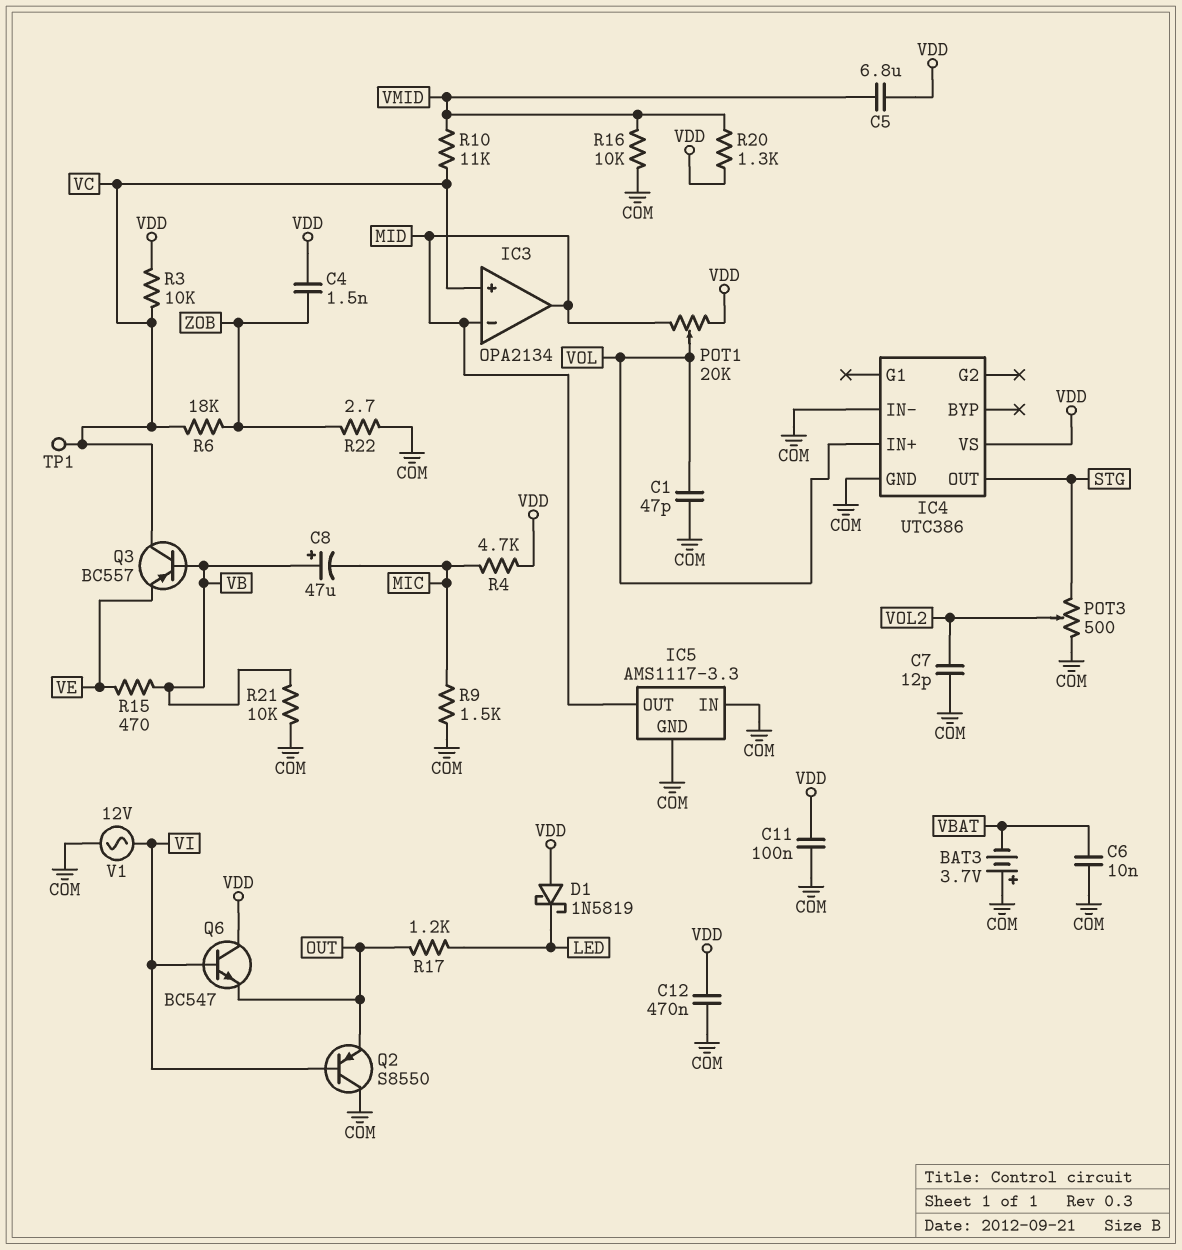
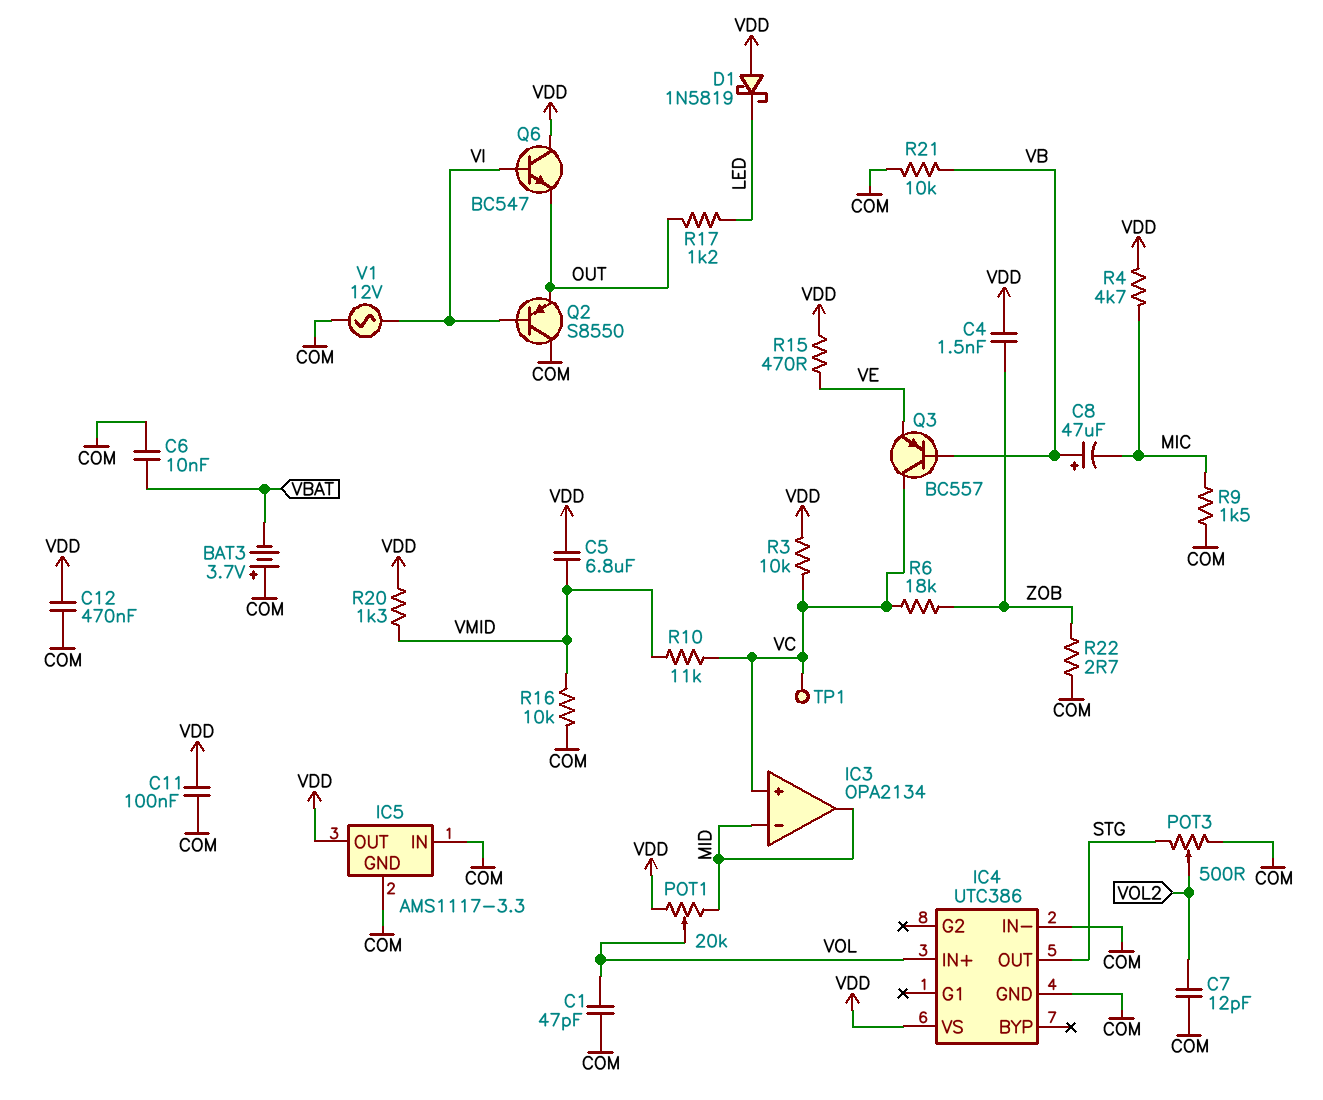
IC5 pin OUT: MID -> VDD
R15: 470 (VB, VE) -> 470 (VDD, VE)

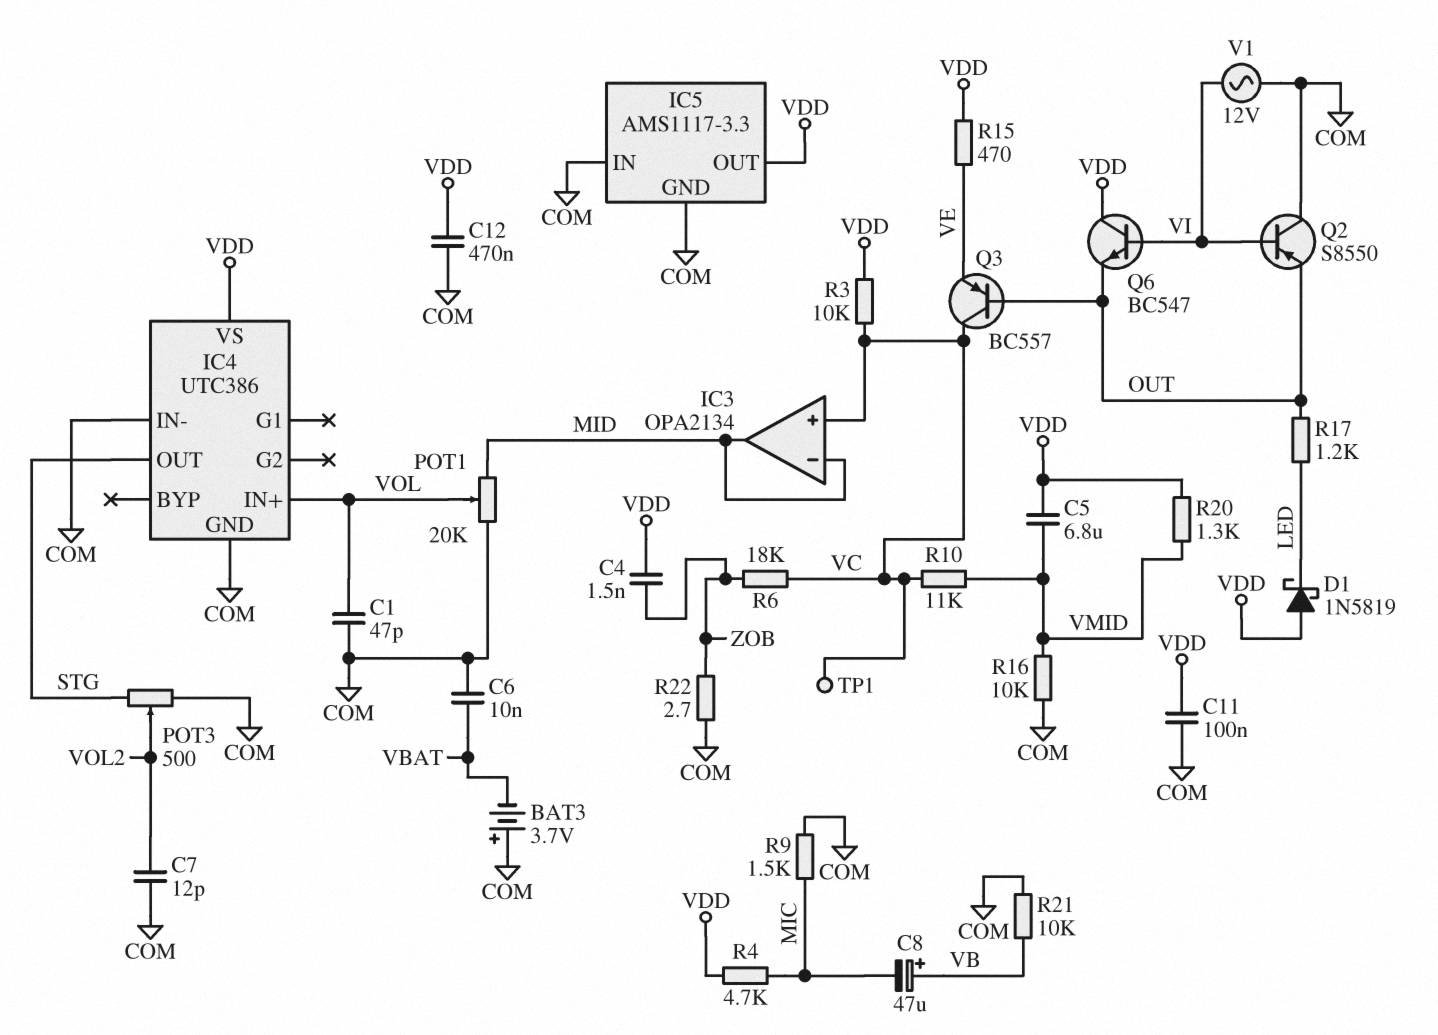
POT1: 20k (MID, VDD, wiper VOL) -> 20k (COM, MID, wiper VOL)
Q3: PNP BC557 (B VB, C VC, E VE) -> PNP BC557 (B OUT, C VC, E VE)

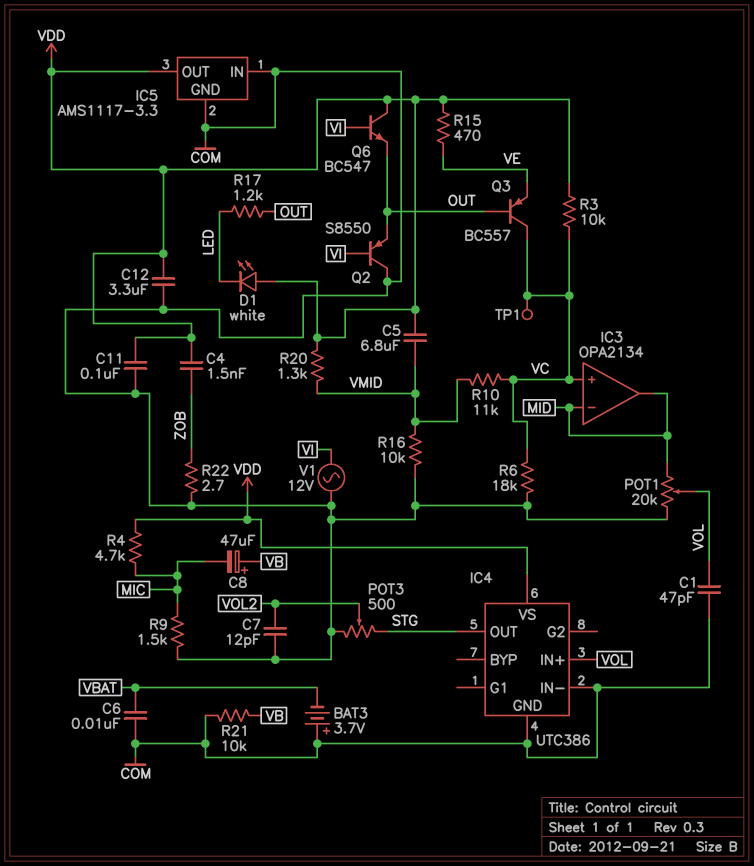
C12: 470nF (COM, VDD) -> 3.3uF (COM, VDD)
D1: schottky 1N5819 (A VDD, K LED) -> LED white (A VDD, K LED)
R6: 18k (VC, ZOB) -> 18k (COM, VC)

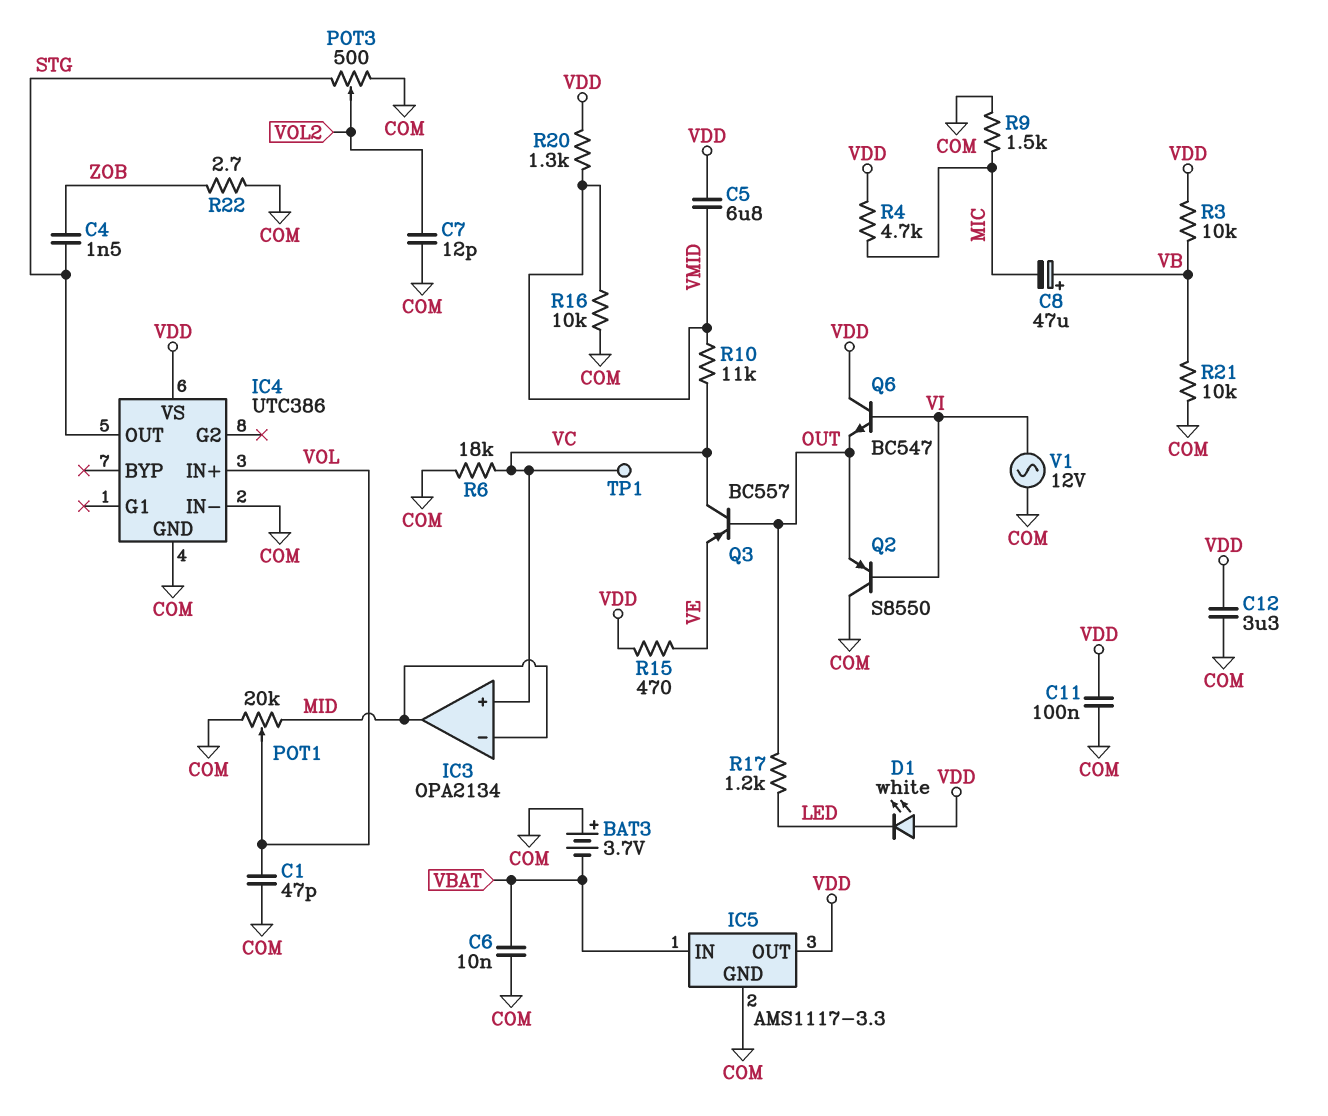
C4: 1.5nF (VDD, ZOB) -> 1.5nF (STG, ZOB)
IC5 pin IN: COM -> VBAT
R3: 10k (VC, VDD) -> 10k (VB, VDD)

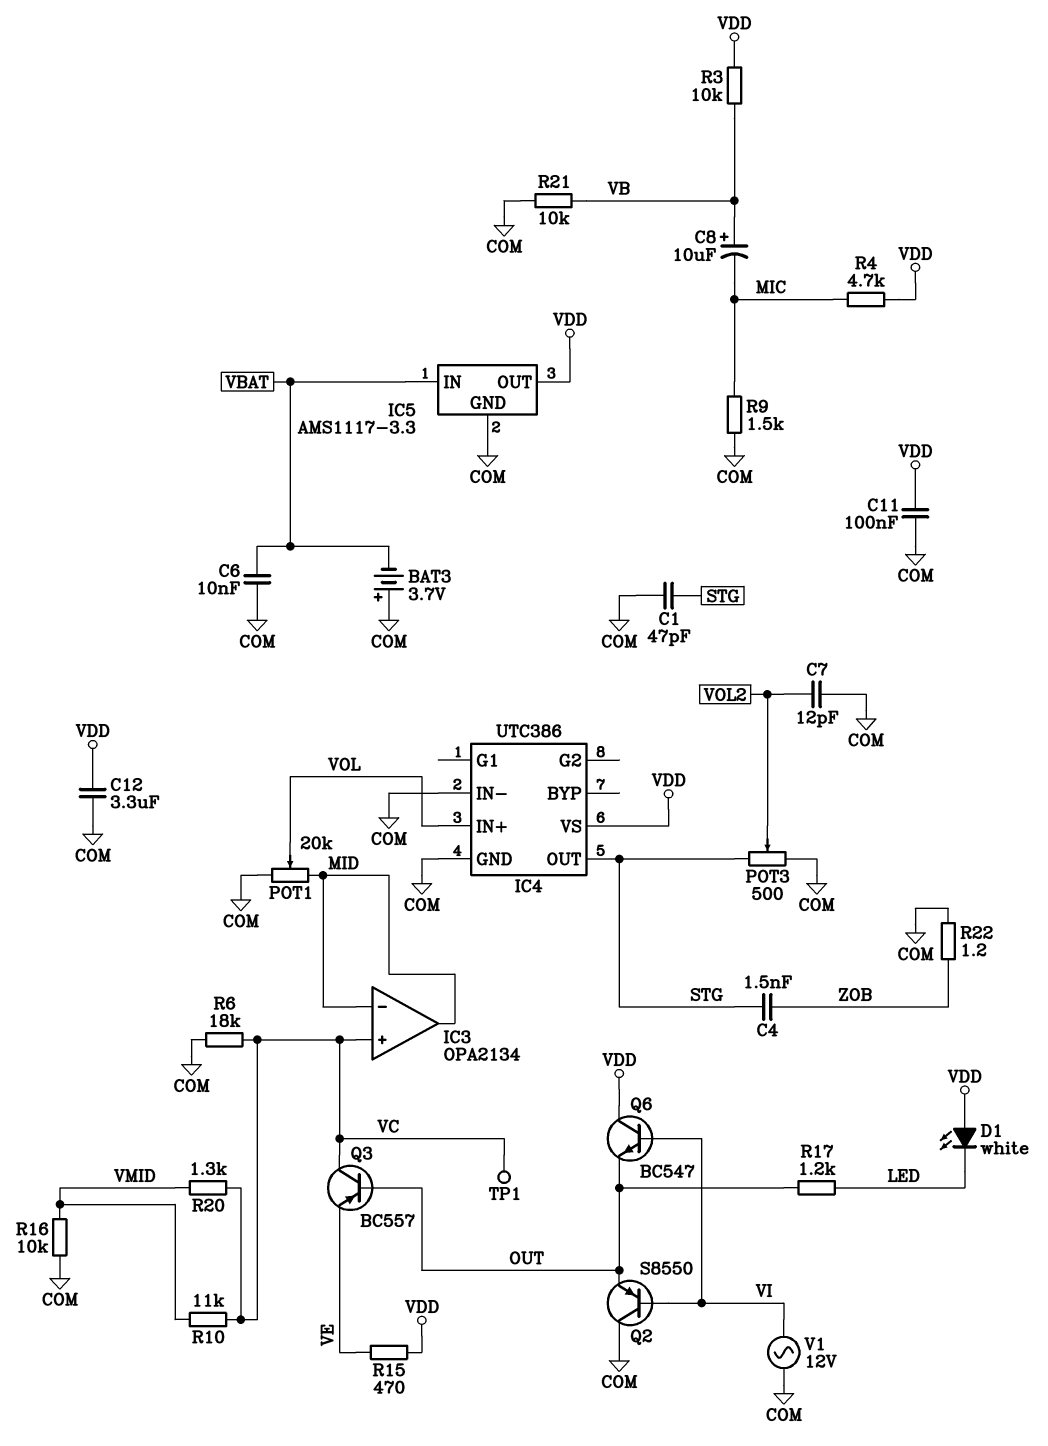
C1: 47pF (COM, VOL) -> 47pF (COM, STG)
C5: 6.8uF (VDD, VMID) -> none
C8: 47uF (plus VB, minus MIC) -> 10uF (plus VB, minus MIC)
R20: 1.3k (VDD, VMID) -> 1.3k (VC, VMID)
R22: 2.7 (COM, ZOB) -> 1.2 (COM, ZOB)

